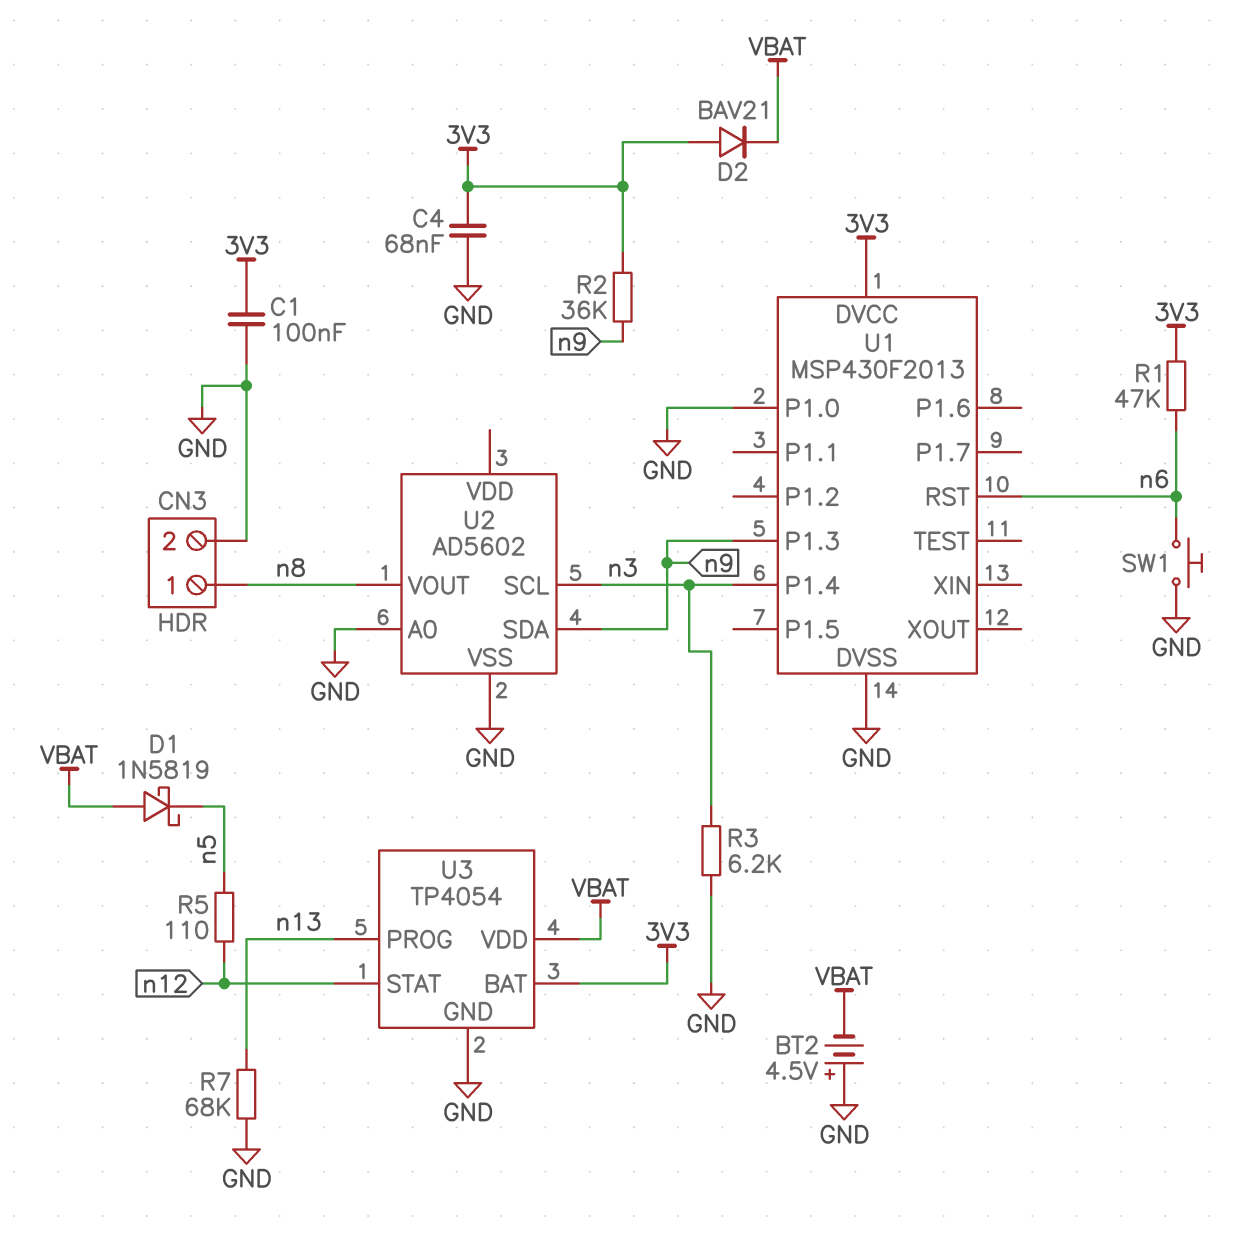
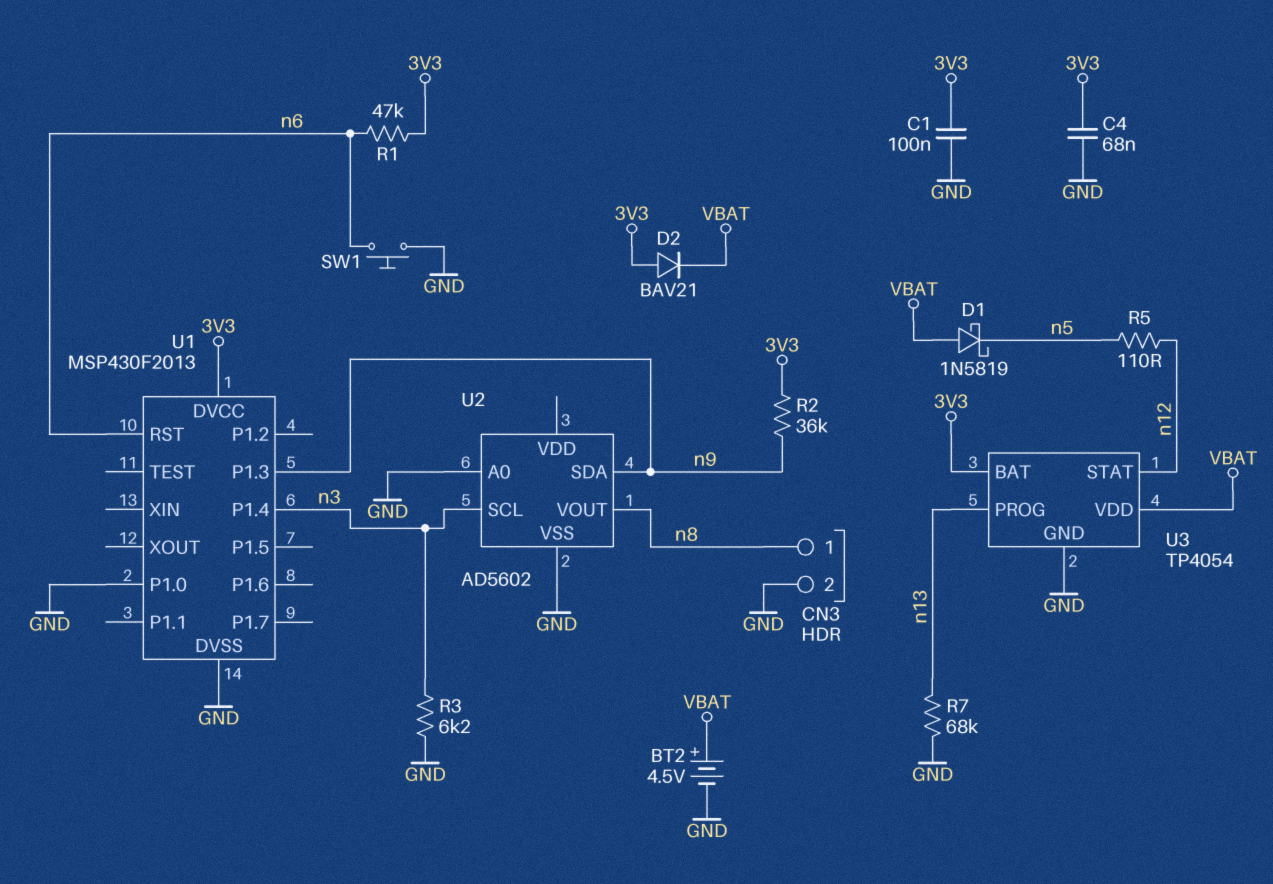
BT2: 4.5V (plus GND, minus VBAT) -> 4.5V (plus VBAT, minus GND)

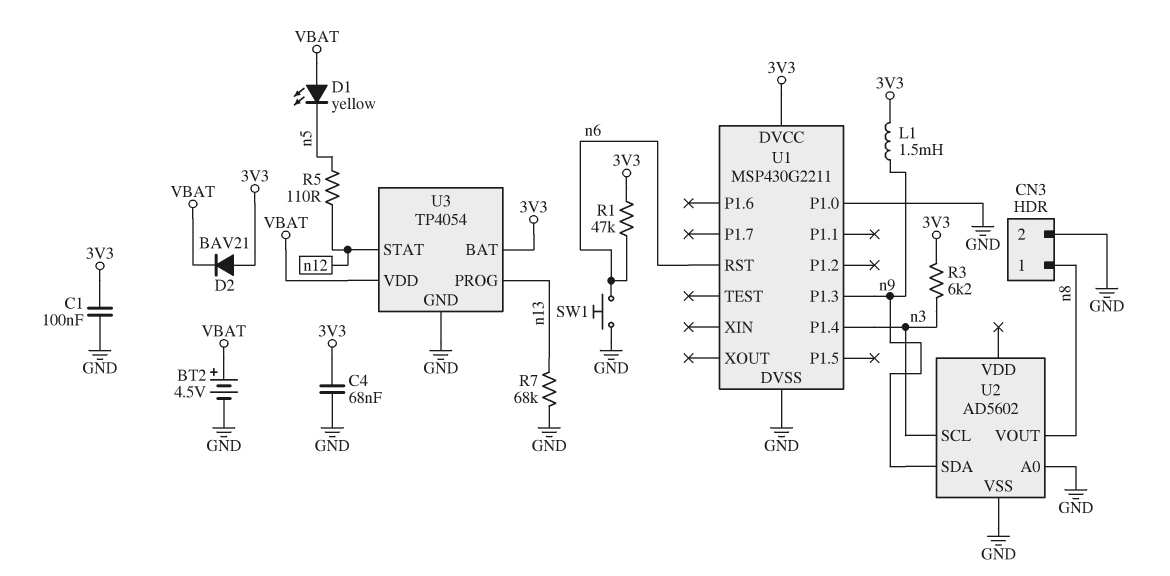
D1: schottky 1N5819 (A VBAT, K n5) -> LED yellow (A VBAT, K n5)
L1: none -> 1.5mH (3V3, n9)
R2: 36k (3V3, n9) -> none
R3: 6.2k (GND, n3) -> 6.2k (3V3, n3)
U1: MSP430F2013 -> MSP430G2211

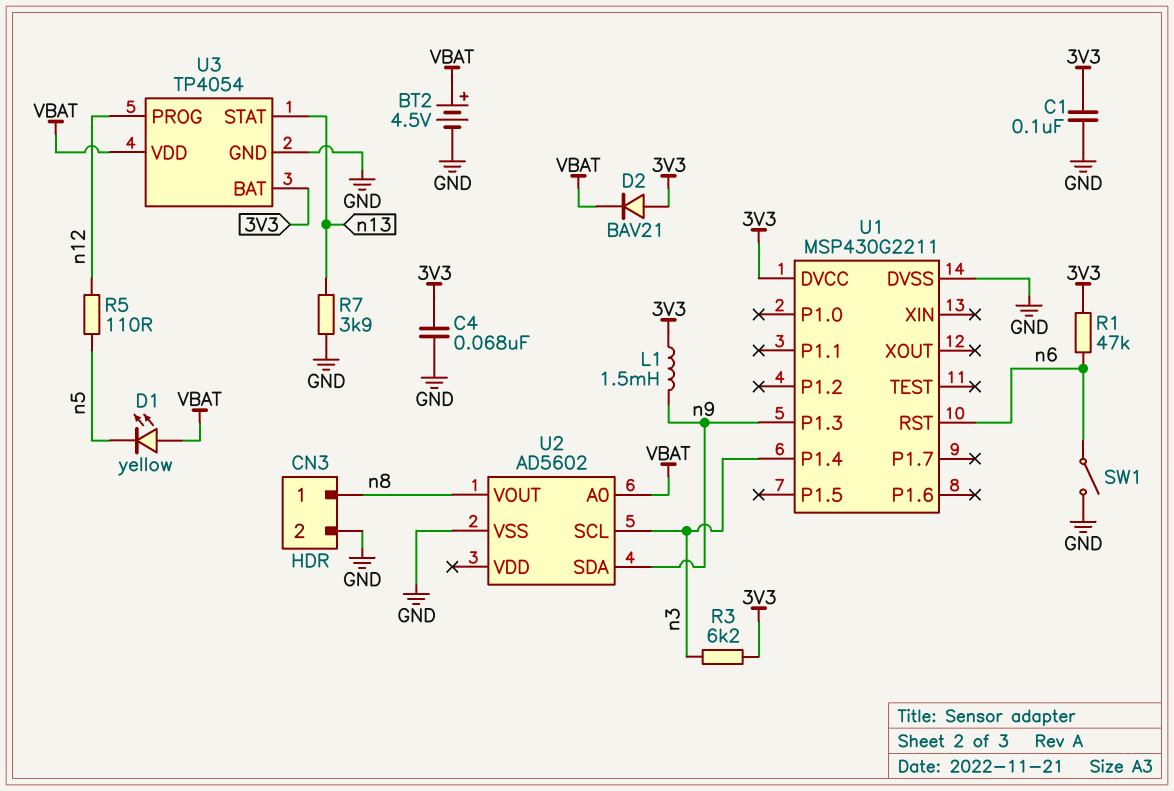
R7: 68k (GND, n13) -> 3.9k (GND, n13)
SW1: button (GND, n6) -> switch (GND, n6)
U1 pin P1.0: GND -> none
U2 pin A0: GND -> VBAT
U3 pin PROG: n13 -> n12
U3 pin STAT: n12 -> n13

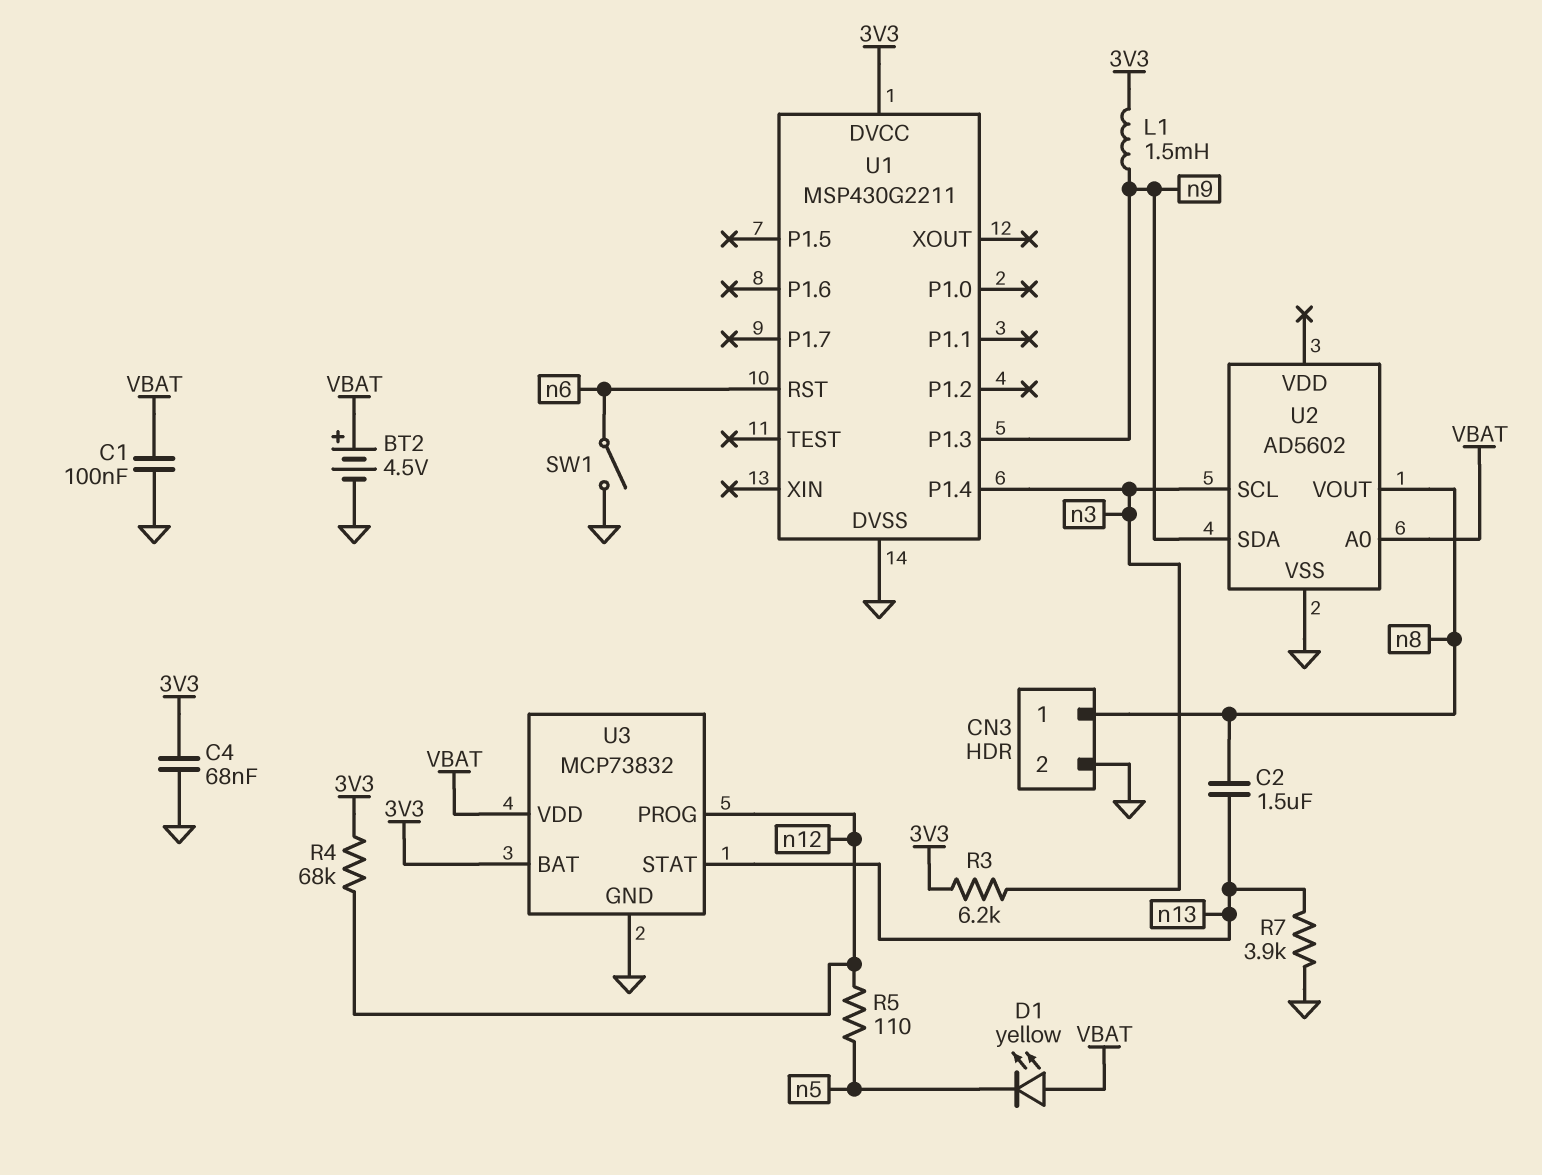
C1: 100nF (3V3, GND) -> 100nF (GND, VBAT)
C2: none -> 1.5uF (n8, n13)
D2: diode BAV21 (A 3V3, K VBAT) -> none
R1: 47k (3V3, n6) -> none
R4: none -> 68k (3V3, n12)
U3: TP4054 -> MCP73832

